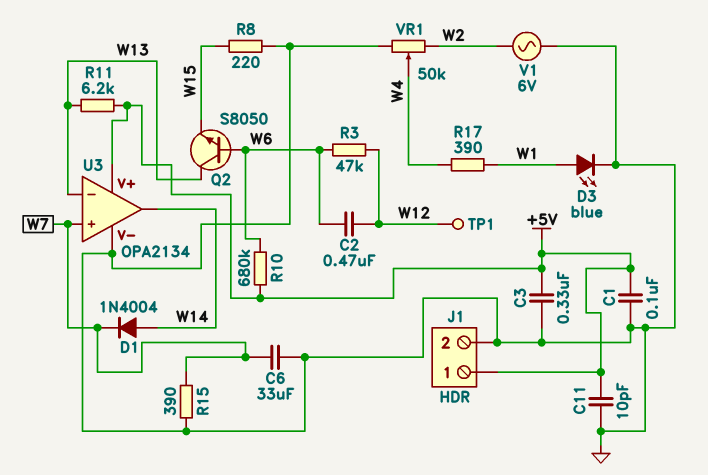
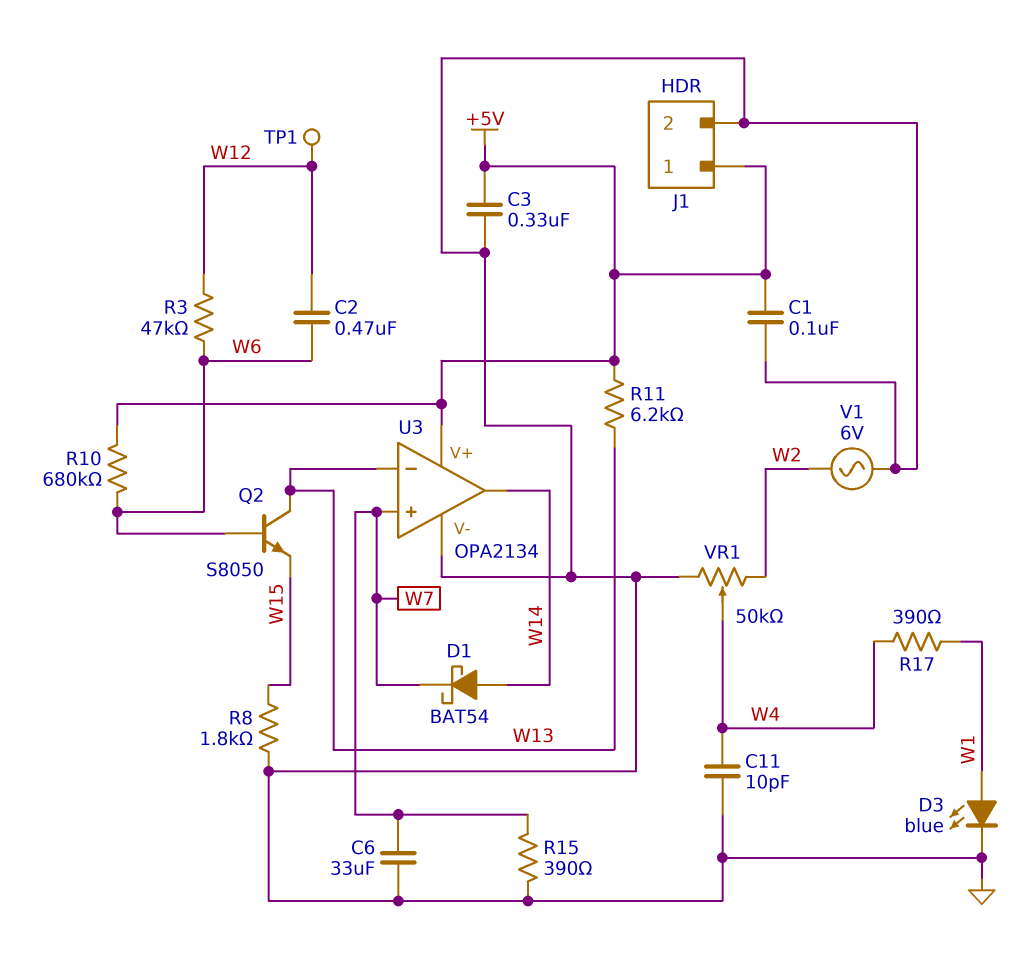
C11: 10pF (+5V, GND) -> 10pF (GND, W4)
D1: diode 1N4004 (A W14, K W7) -> schottky BAT54 (A W14, K W7)
R8: 220 (GND, W15) -> 1.8k (GND, W15)

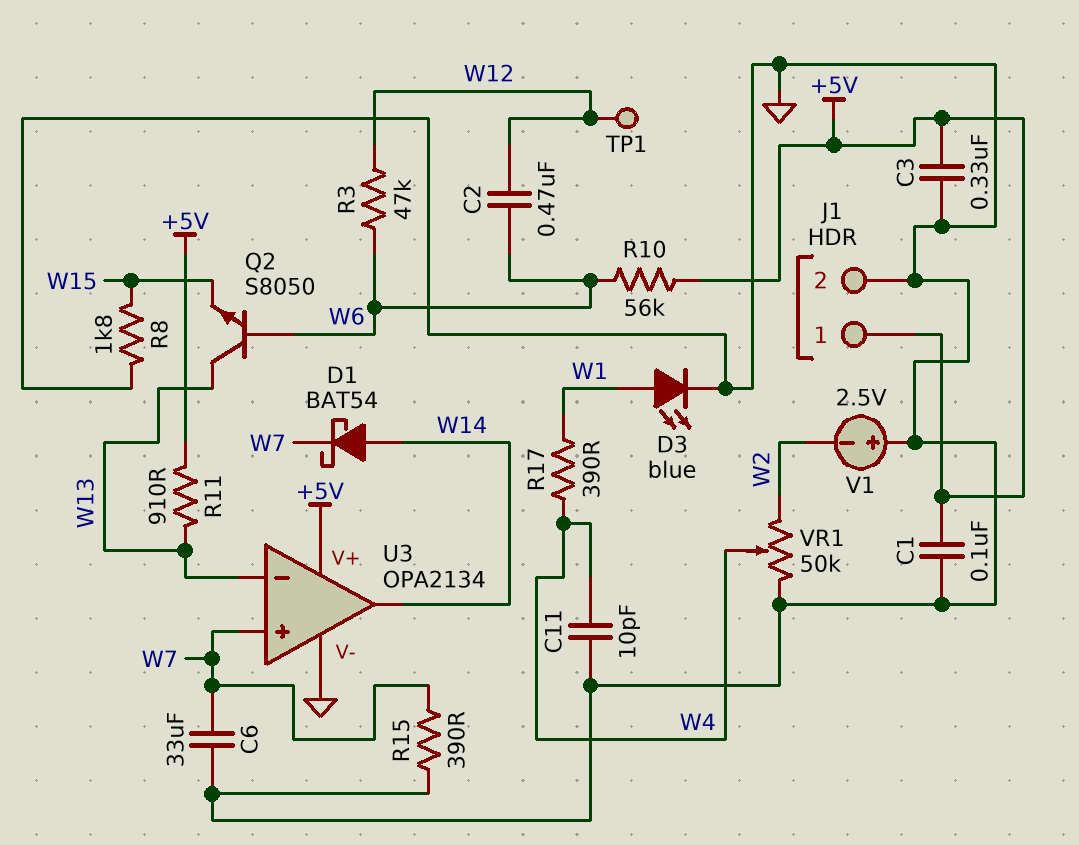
R10: 680k (+5V, W6) -> 56k (+5V, W6)
R11: 6.2k (+5V, W13) -> 910 (+5V, W13)
V1: AC 6V (GND, W2) -> 2.5V (plus GND, minus W2)

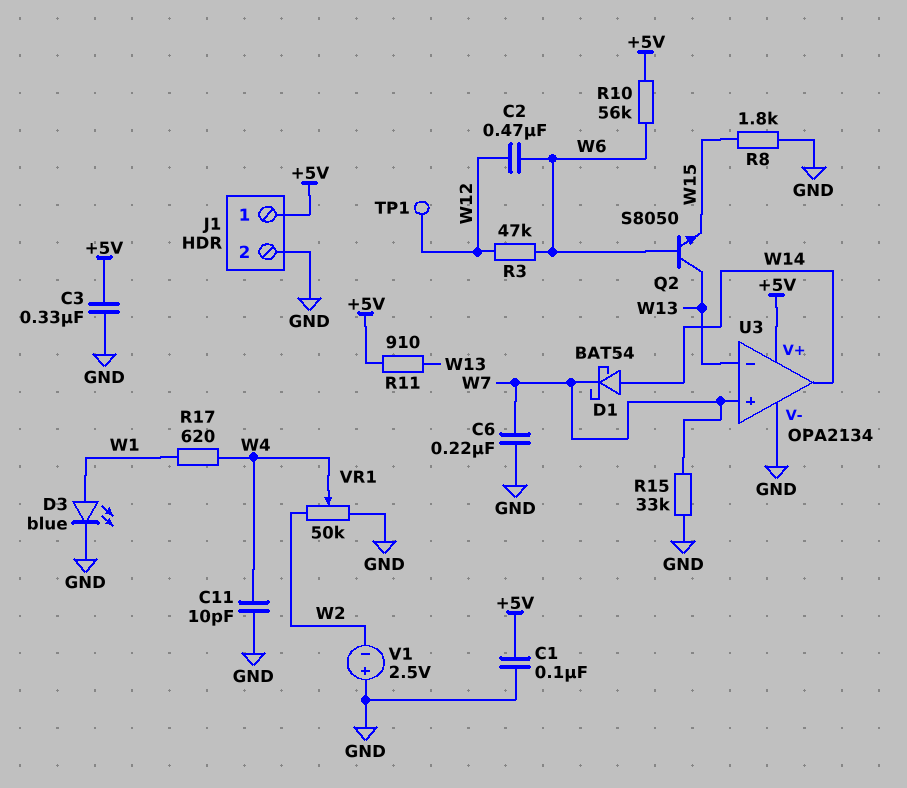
C6: 33uF (GND, W7) -> 220nF (GND, W7)
R15: 390 (GND, W7) -> 33k (GND, W7)
R17: 390 (W1, W4) -> 620 (W1, W4)

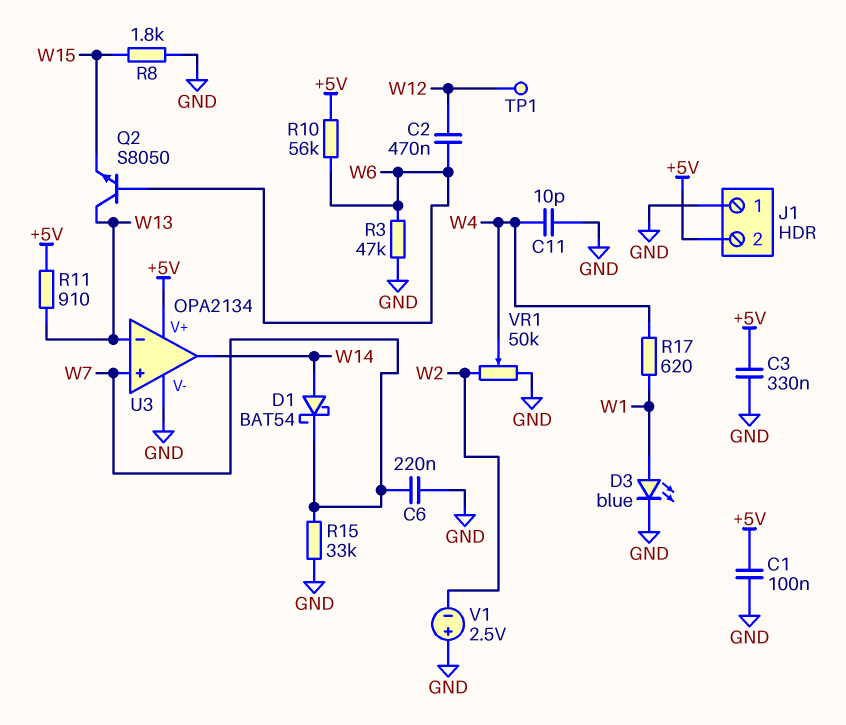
J1 pin 1: +5V -> GND
J1 pin 2: GND -> +5V
R3: 47k (W6, W12) -> 47k (GND, W6)

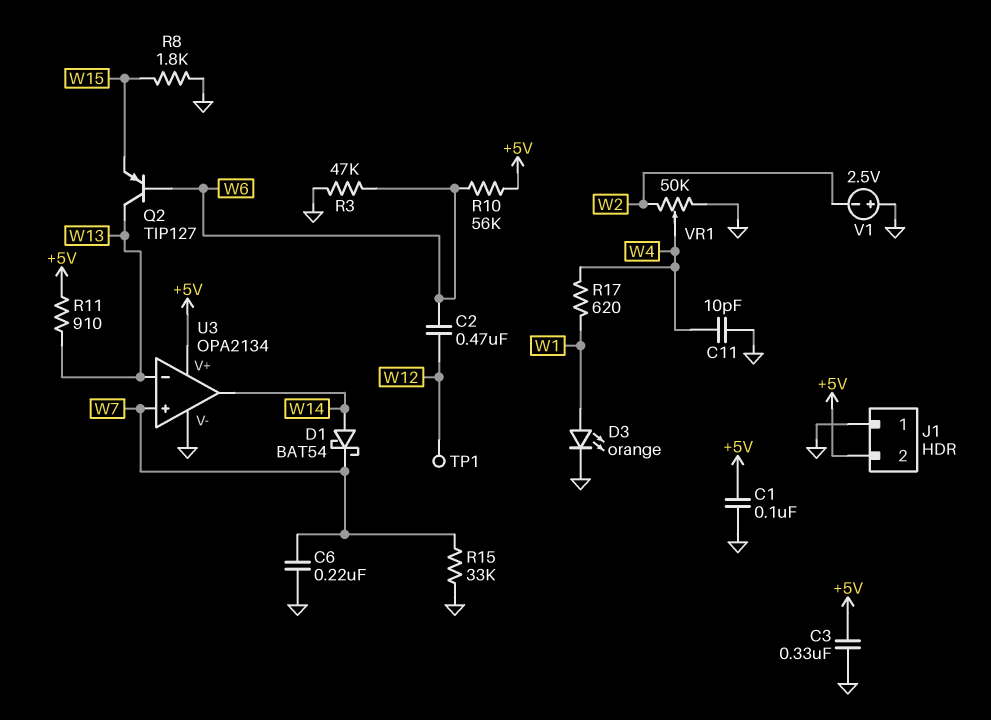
D3: LED blue (A W1, K GND) -> LED orange (A W1, K GND)
Q2: NPN S8050 (B W6, C W13, E W15) -> PNP TIP127 (B W6, C W13, E W15)

